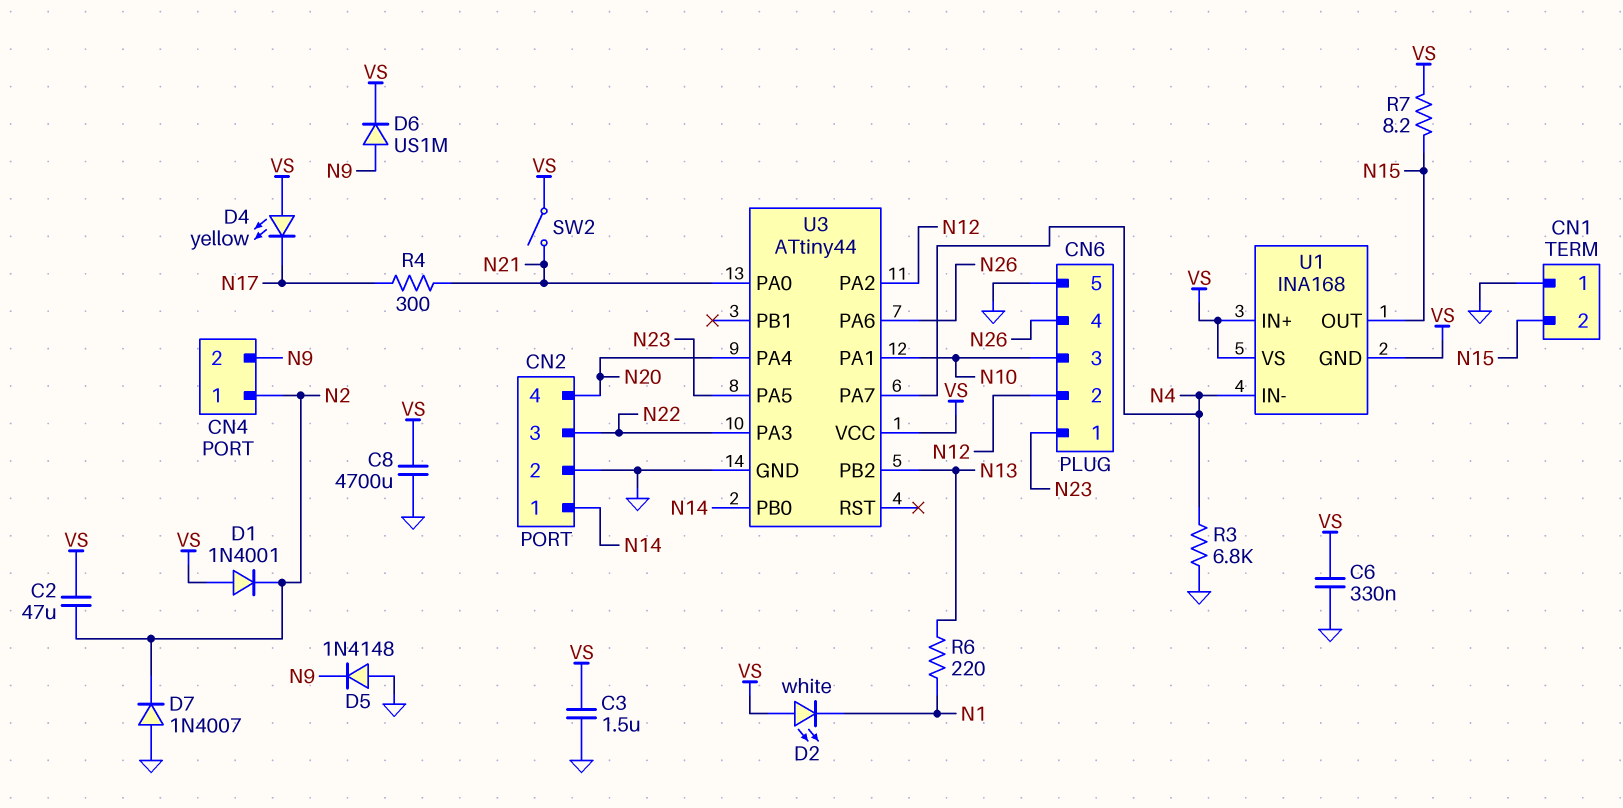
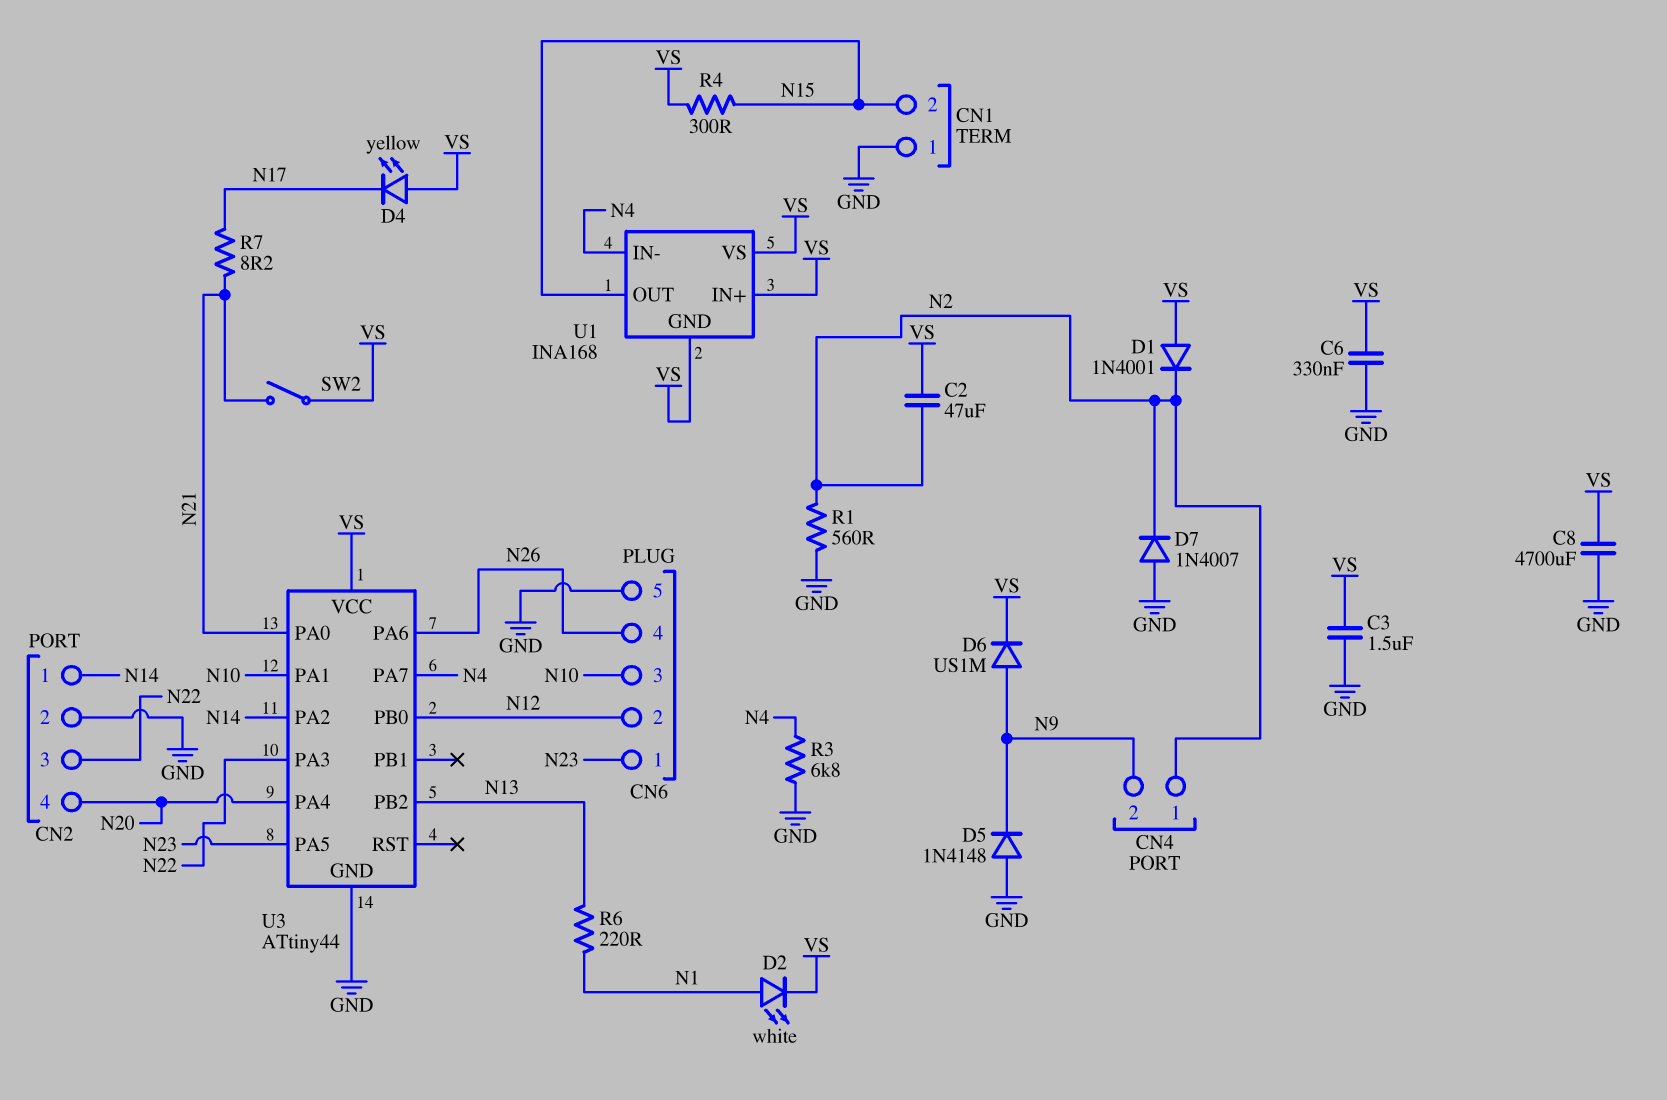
D2: LED white (A VS, K N1) -> LED white (A N1, K VS)
R1: none -> 560 (GND, N2)
R4: 300 (N17, N21) -> 300 (N15, VS)
R7: 8.2 (N15, VS) -> 8.2 (N17, N21)
U3 pin PA2: N12 -> N14
U3 pin PB0: N14 -> N12

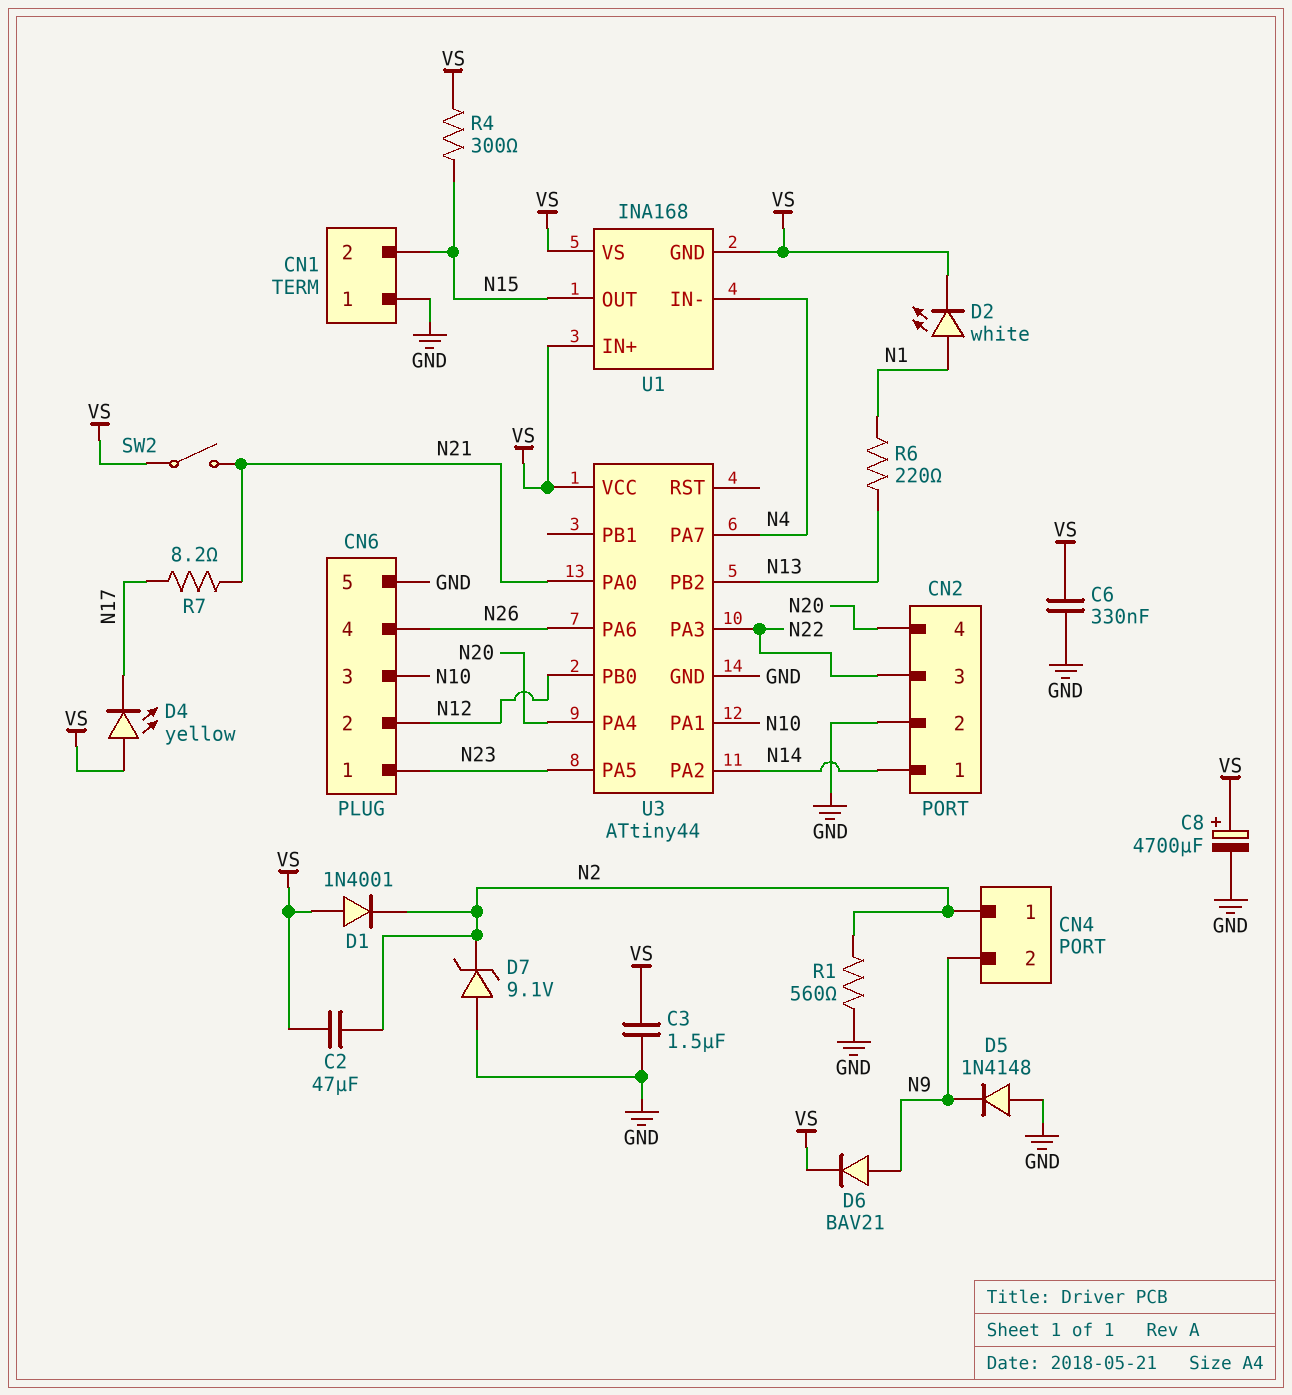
C8: 4700uF (GND, VS) -> 4700uF (plus VS, minus GND)
D6: diode US1M (A N9, K VS) -> diode BAV21 (A N9, K VS)
D7: diode 1N4007 (A GND, K N2) -> zener 9.1V (A GND, K N2)
R3: 6.8k (GND, N4) -> none

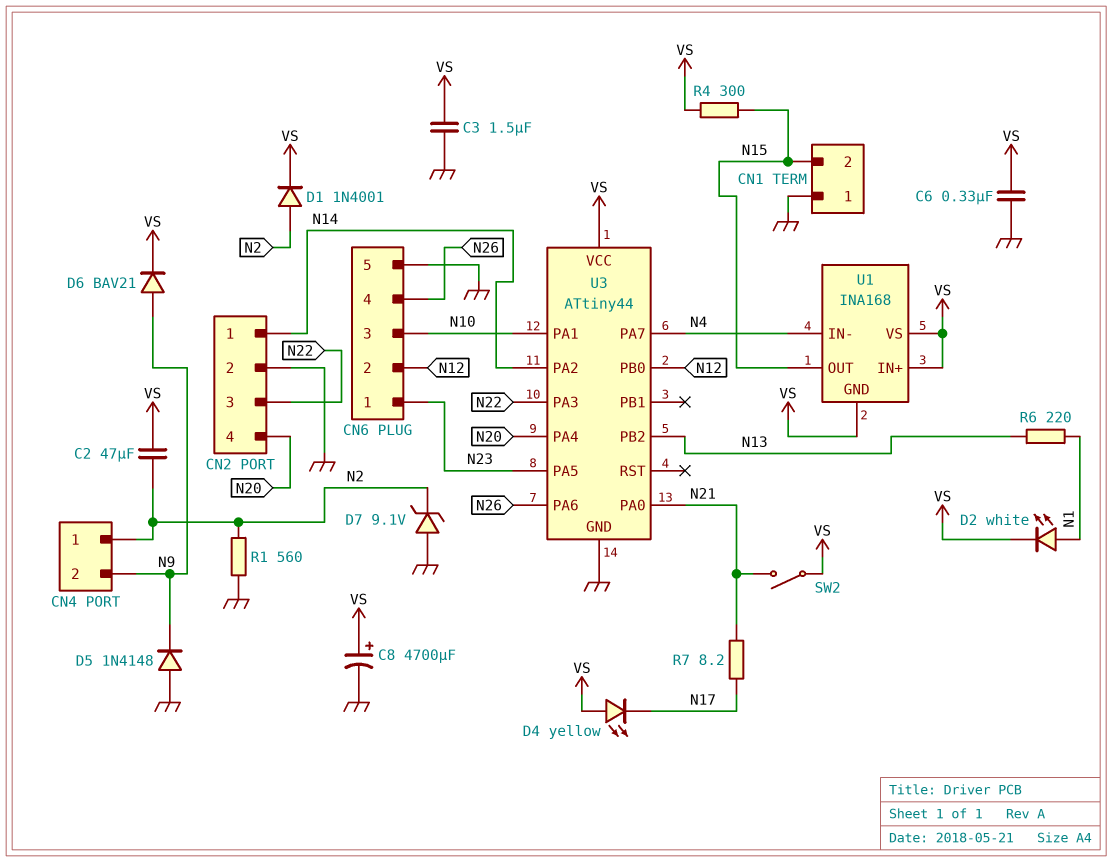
D1: diode 1N4001 (A VS, K N2) -> diode 1N4001 (A N2, K VS)

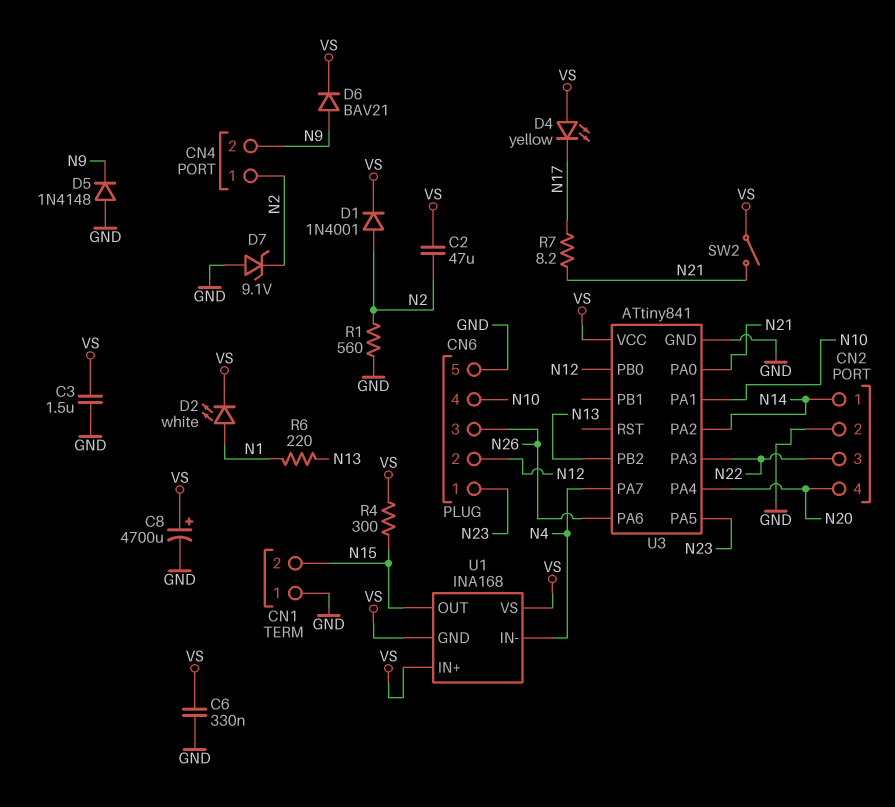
CN6 pin 3: N10 -> N26
CN6 pin 4: N26 -> N10
U3: ATtiny44 -> ATtiny841

